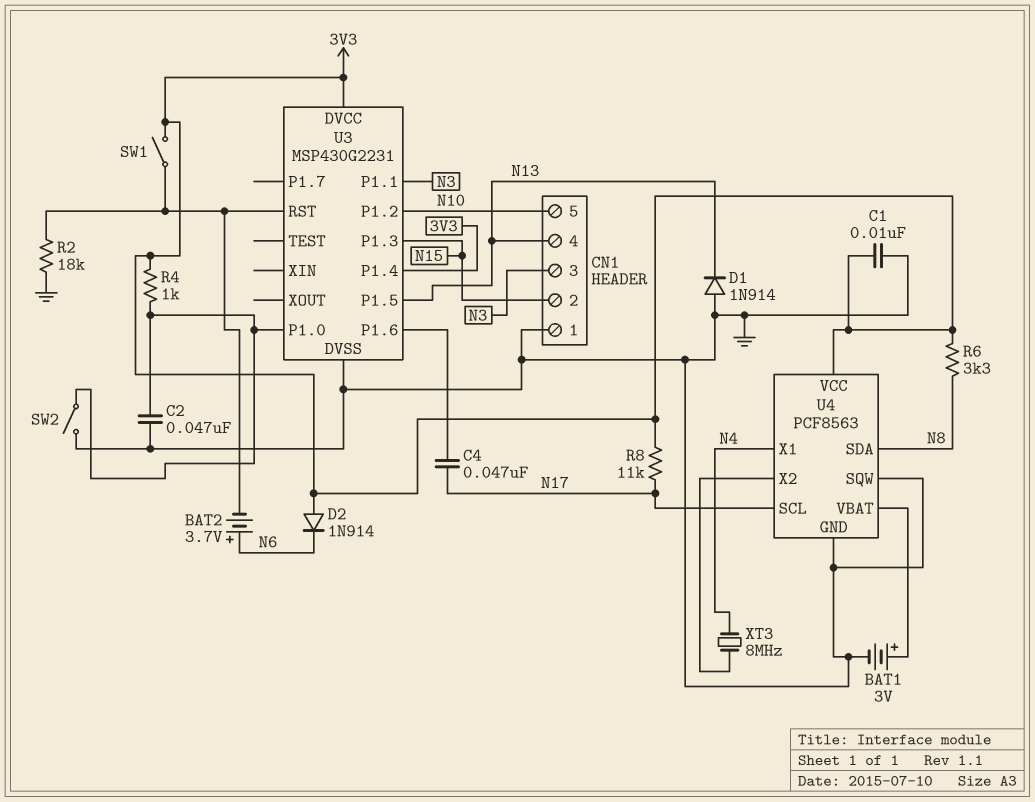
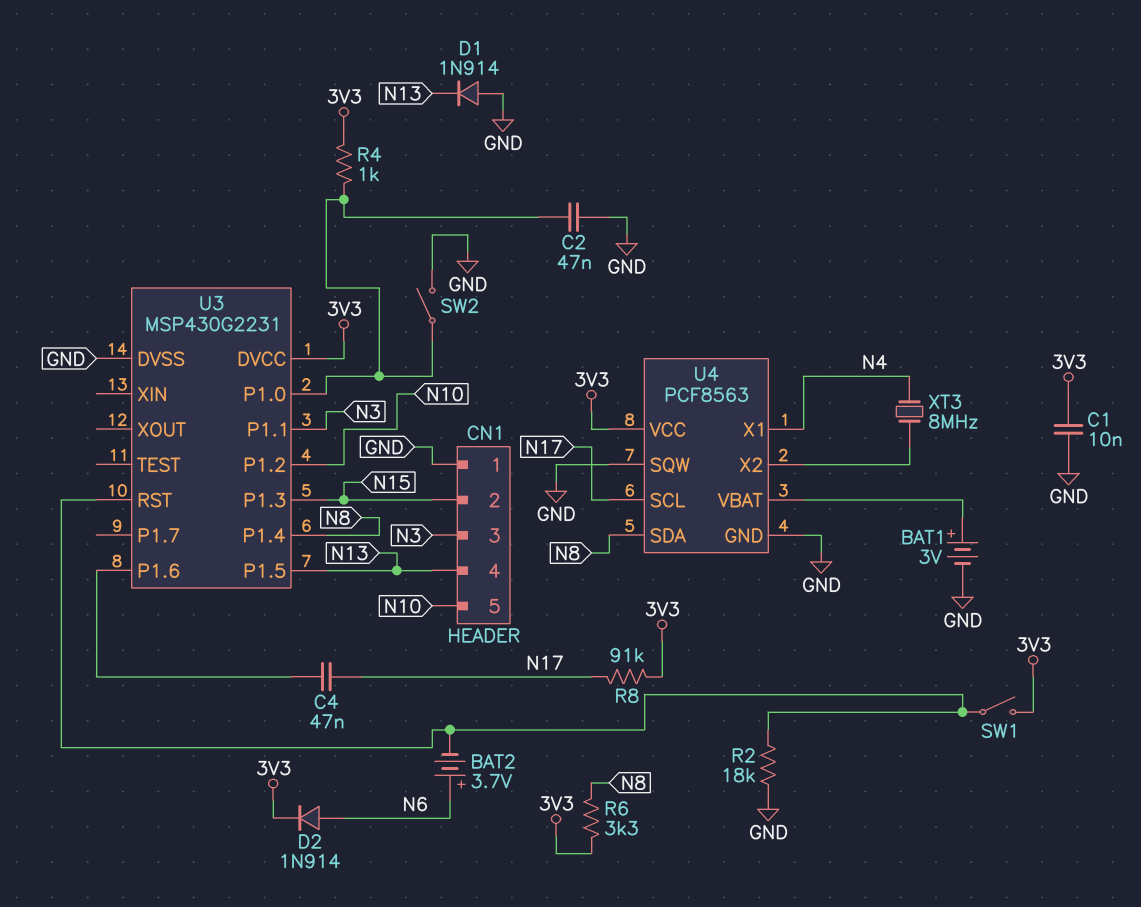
D2: diode 1N914 (A 3V3, K N6) -> diode 1N914 (A N6, K 3V3)
R8: 11k (3V3, N17) -> 91k (3V3, N17)
U3 pin P1.4: 3V3 -> N8

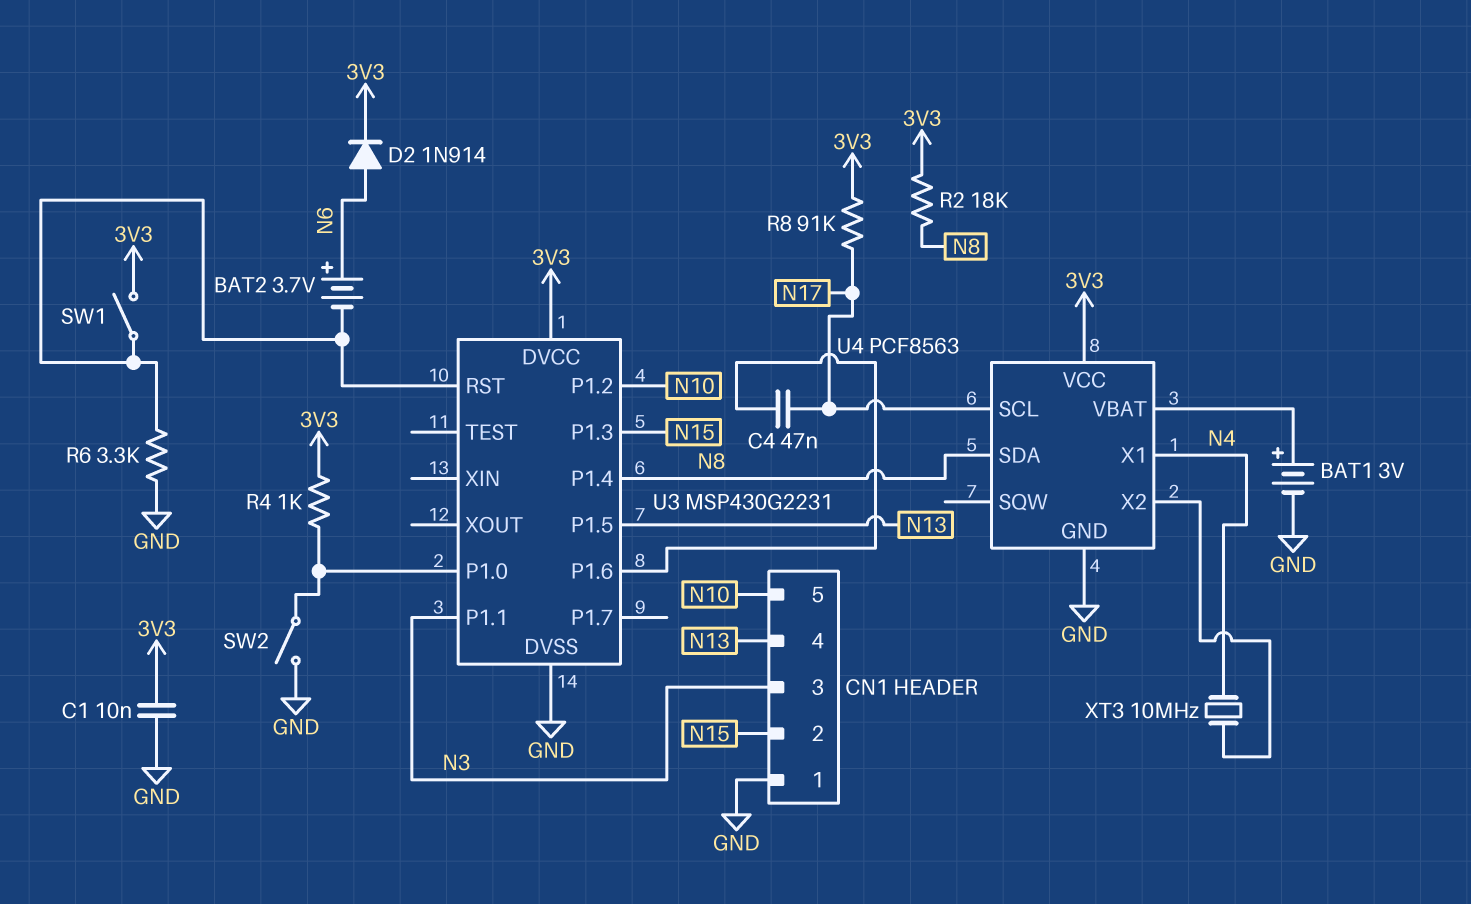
C2: 47nF (GND, U3/P1.0) -> none
D1: diode 1N914 (A GND, K N13) -> none
R2: 18k (GND, U3/RST) -> 18k (3V3, N8)
R6: 3.3k (3V3, N8) -> 3.3k (GND, U3/RST)
U4 pin SQW: GND -> none
XT3: 8MHz (N4, U4/X2) -> 10MHz (N4, U4/X2)

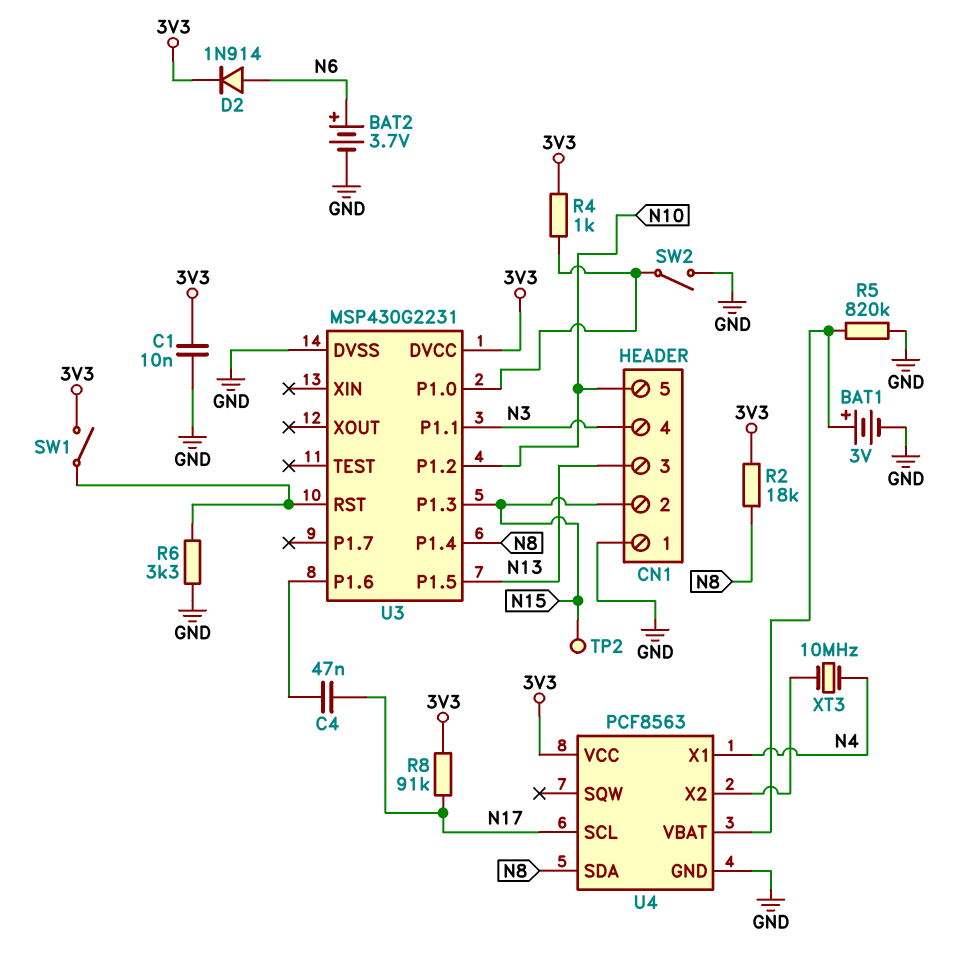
BAT2: 3.7V (plus N6, minus U3/RST) -> 3.7V (plus N6, minus GND)
CN1 pin 3: N3 -> N13
CN1 pin 4: N13 -> N3
R5: none -> 820k (GND, U4/VBAT)
TP2: none -> test point (N15)

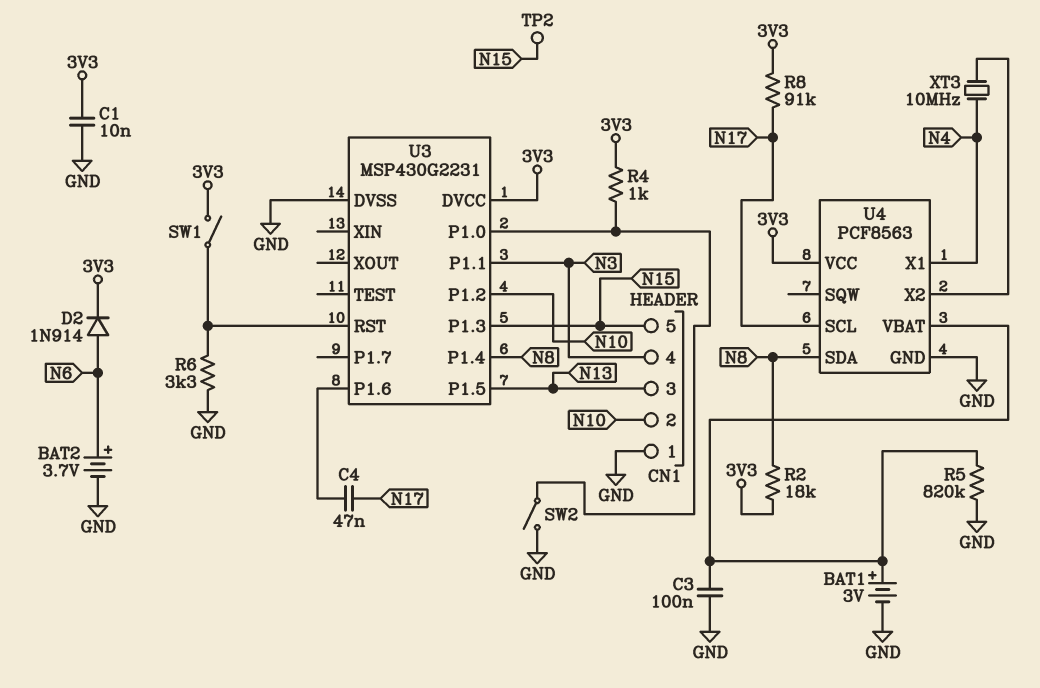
C3: none -> 100nF (GND, U4/VBAT)
CN1 pin 2: N15 -> N10
CN1 pin 5: N10 -> N15

